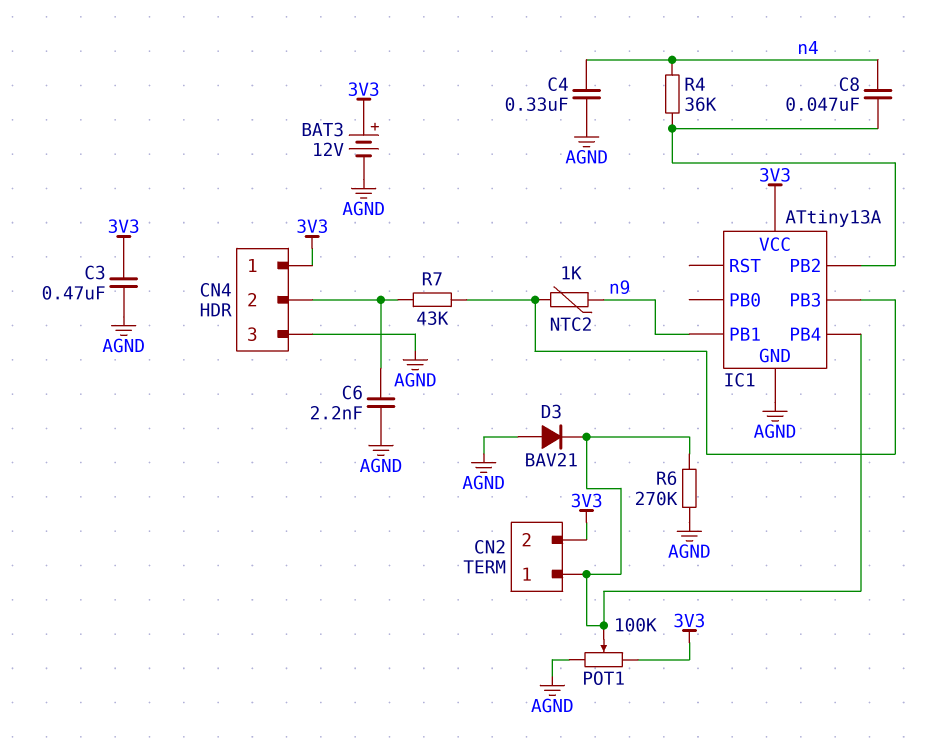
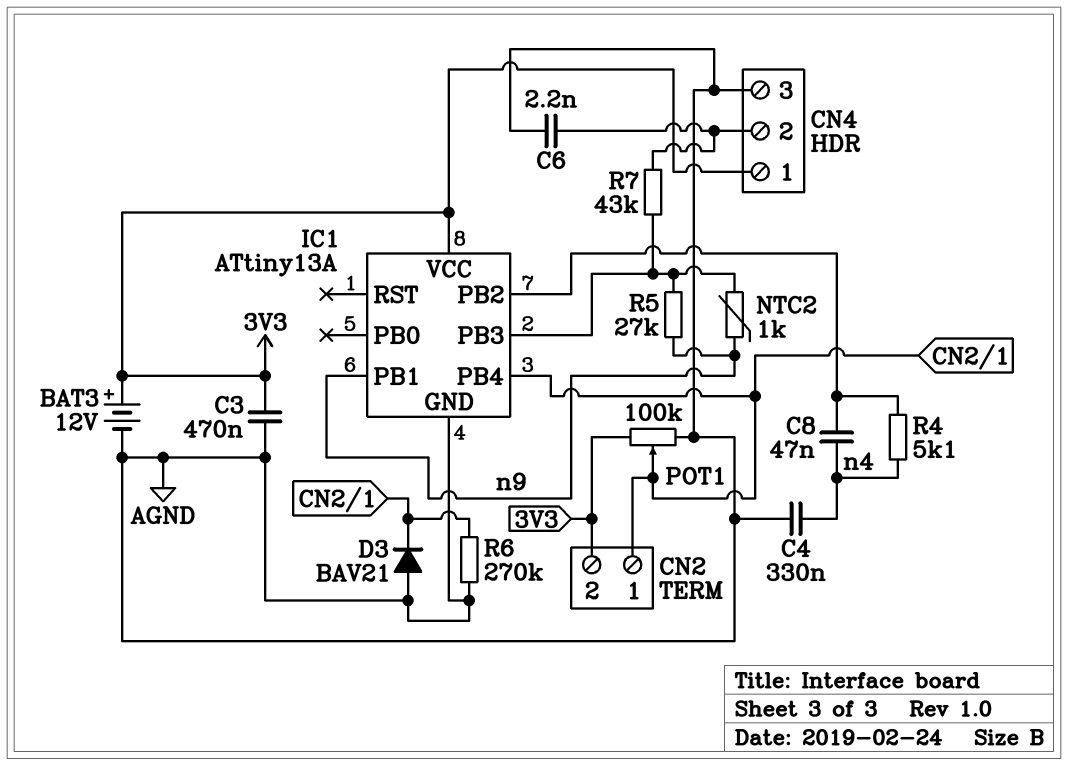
R4: 36k (IC1/PB2, n4) -> 5.1k (IC1/PB2, n4)
R5: none -> 27k (IC1/PB3, n9)

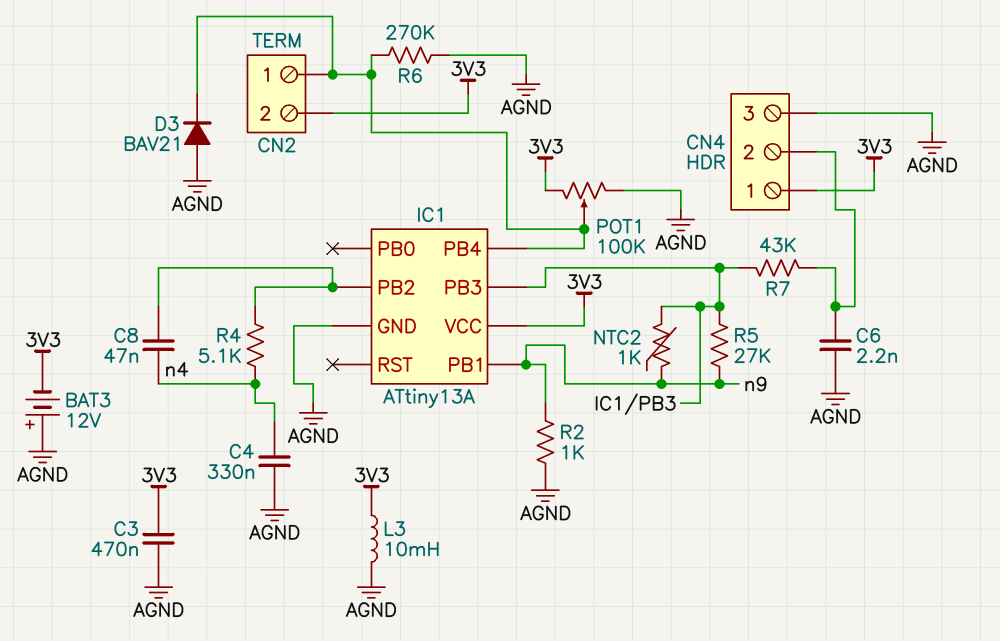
BAT3: 12V (plus 3V3, minus AGND) -> 12V (plus AGND, minus 3V3)
L3: none -> 10mH (3V3, AGND)
R2: none -> 1k (AGND, n9)

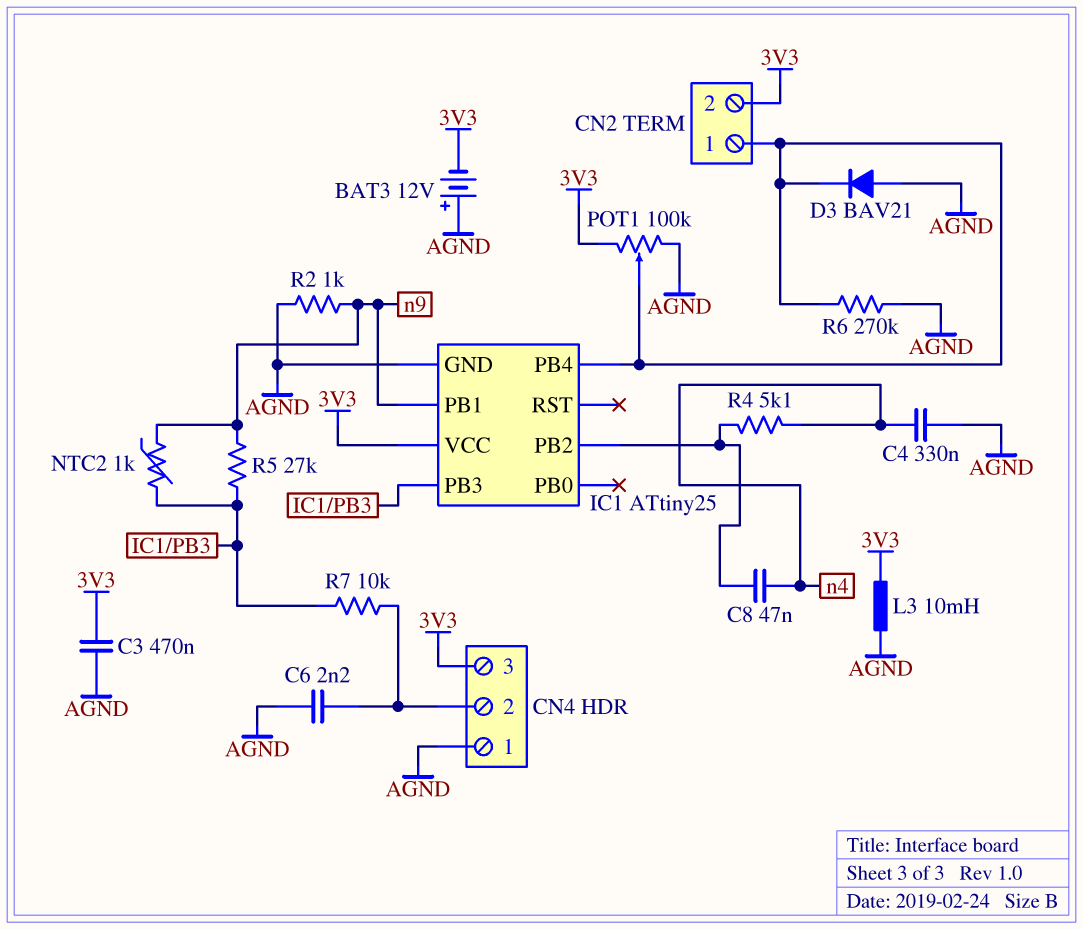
CN4 pin 1: 3V3 -> AGND
CN4 pin 3: AGND -> 3V3
IC1: ATtiny13A -> ATtiny25
R7: 43k (CN4/2, IC1/PB3) -> 10k (CN4/2, IC1/PB3)

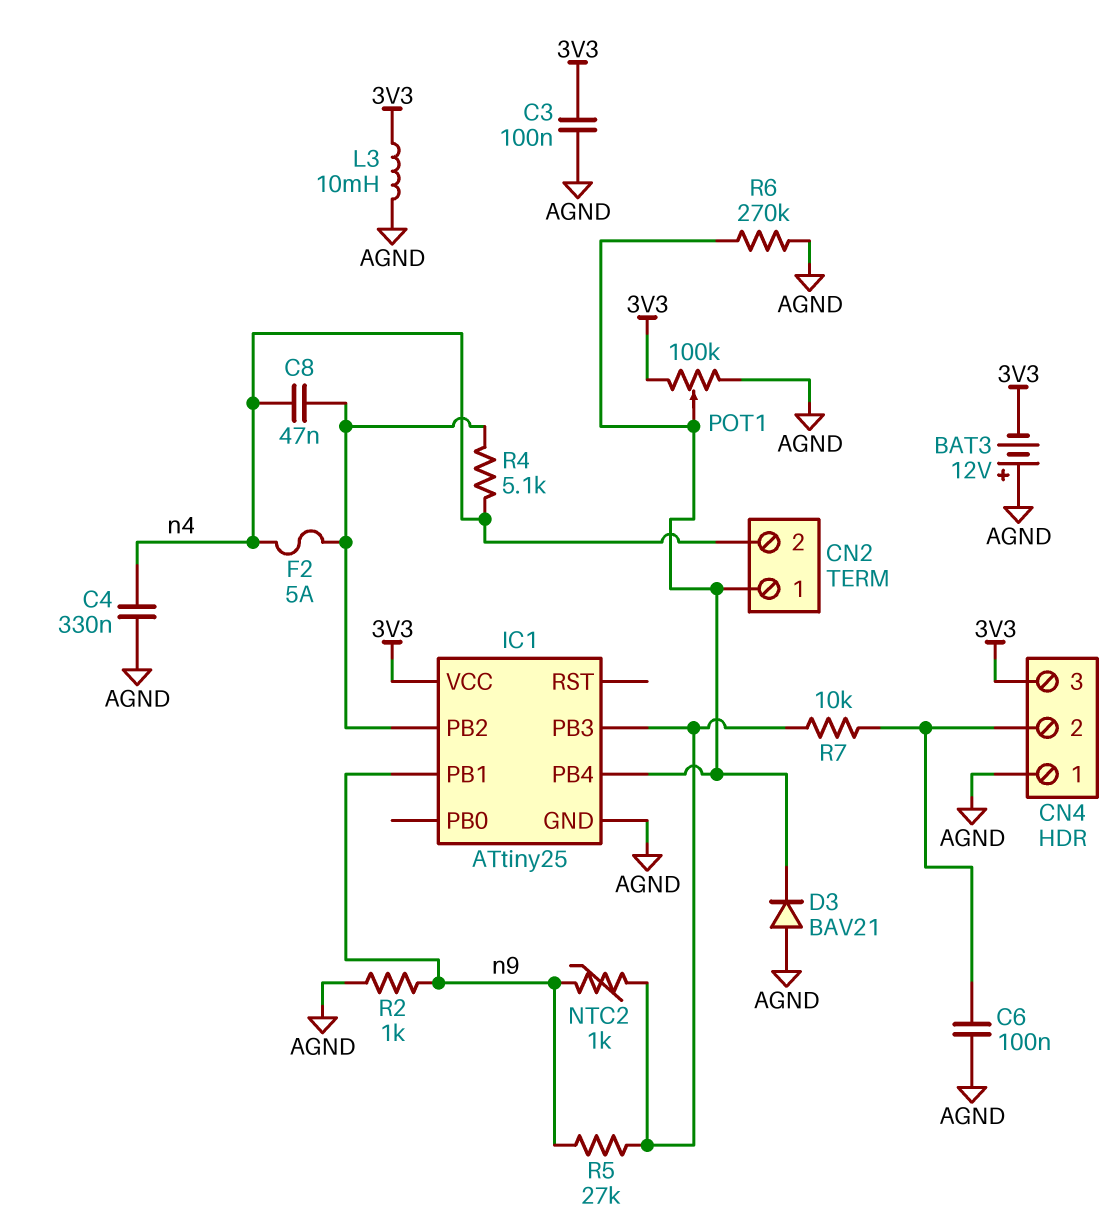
C3: 470nF (3V3, AGND) -> 100nF (3V3, AGND)
C6: 2.2nF (AGND, CN4/2) -> 100nF (AGND, CN4/2)
CN2 pin 2: 3V3 -> n4
F2: none -> 5A (IC1/PB2, n4)

